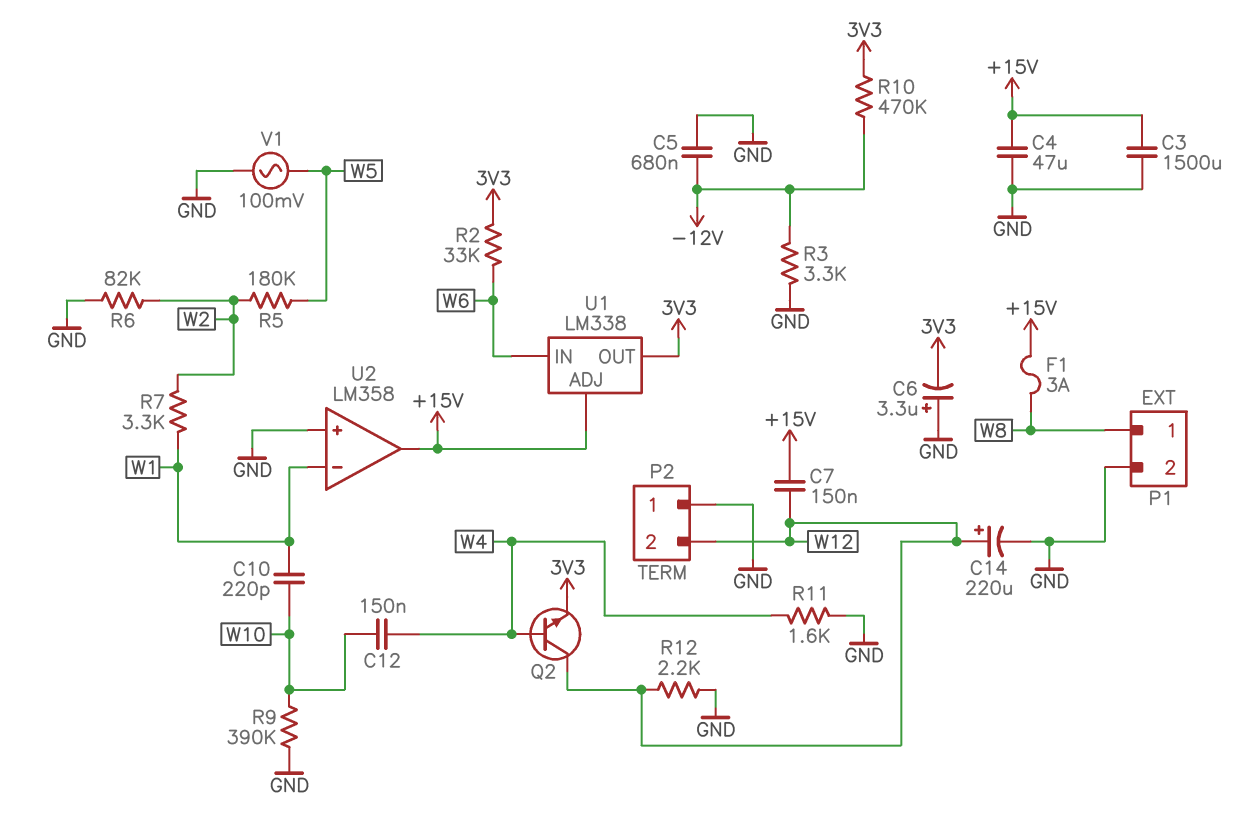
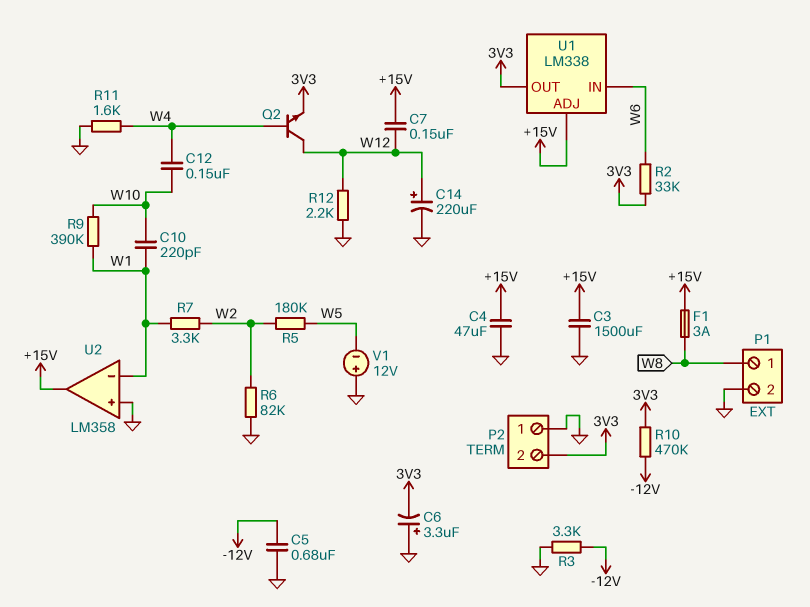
P2 pin 2: W12 -> 3V3
R9: 390k (GND, W10) -> 390k (W1, W10)
V1: AC 100mV (GND, W5) -> 12V (plus GND, minus W5)

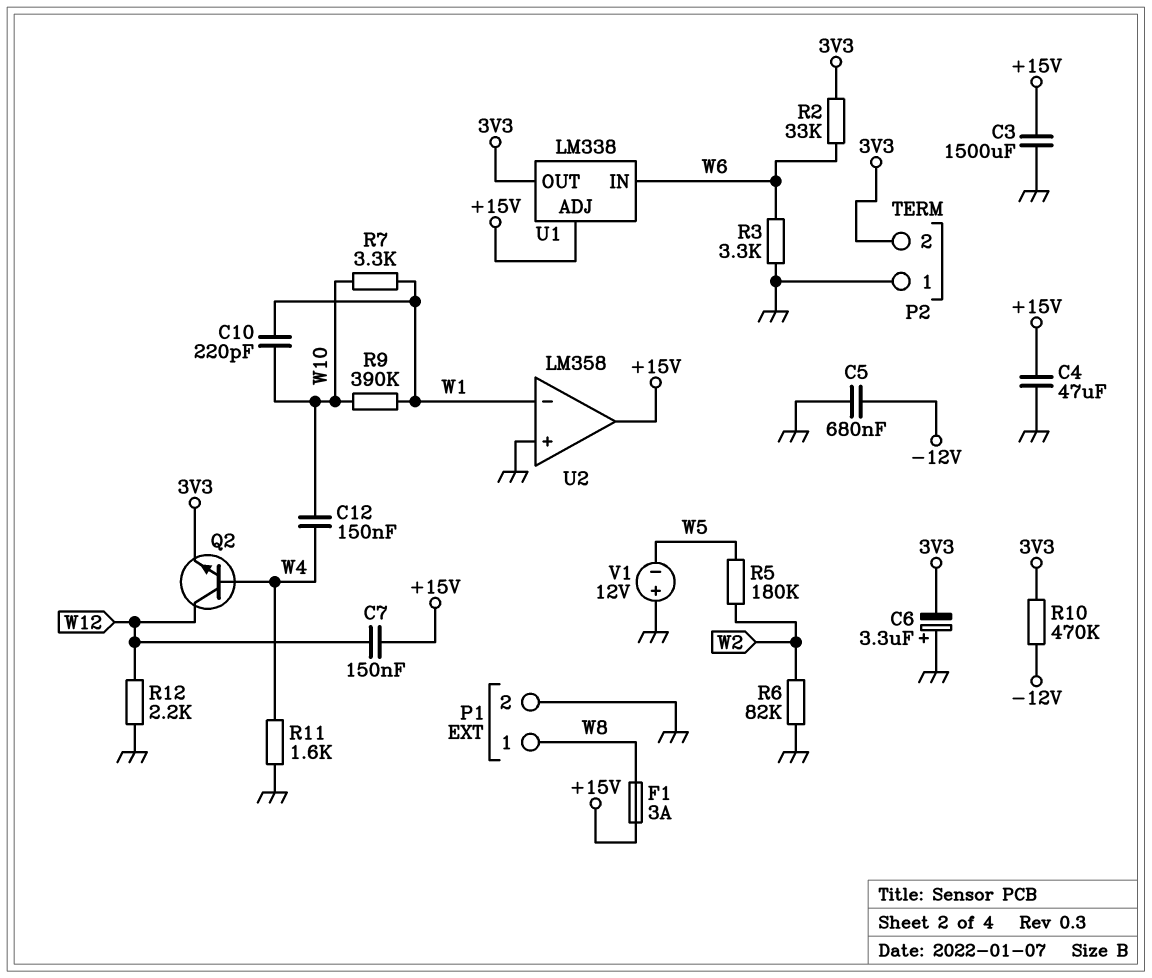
C14: 220uF (plus W12, minus GND) -> none
R3: 3.3k (-12V, GND) -> 3.3k (GND, W6)
R7: 3.3k (W1, W2) -> 3.3k (W1, W10)

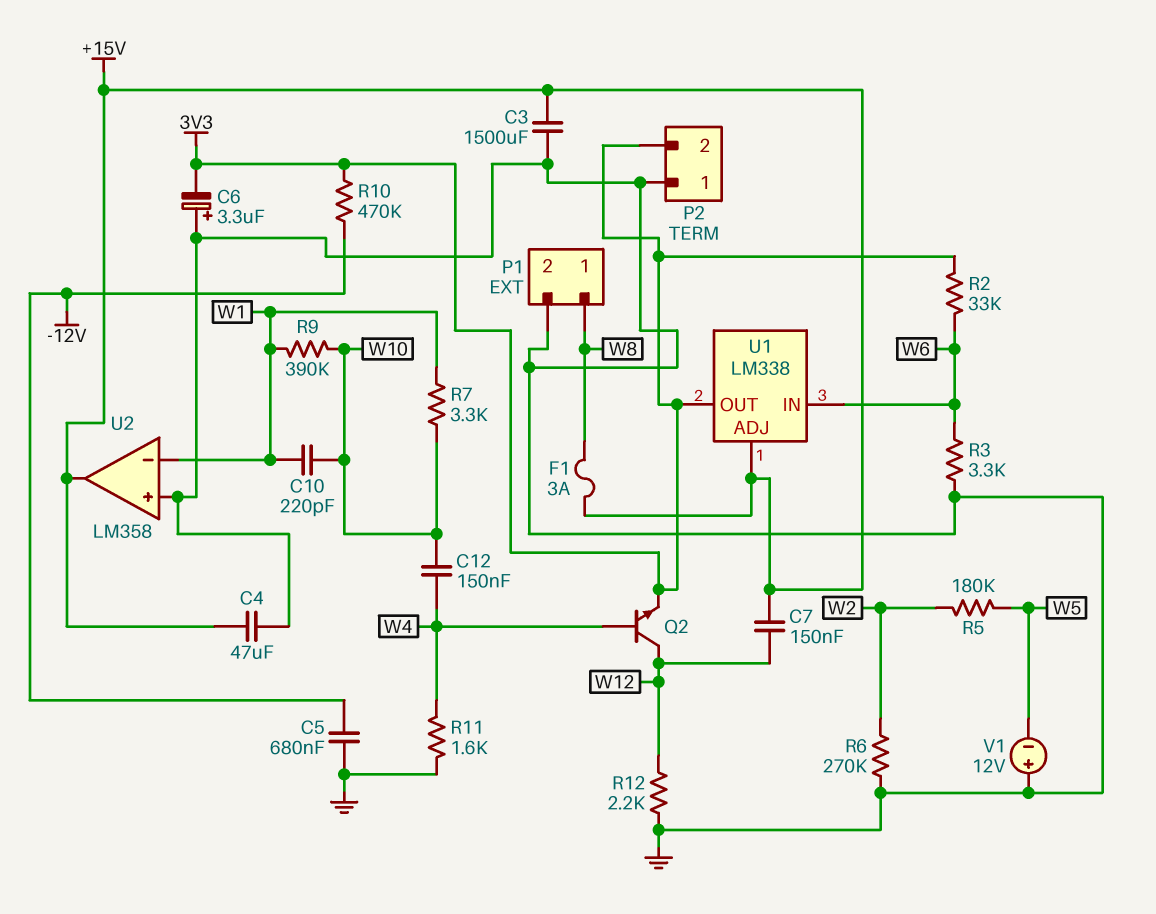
R6: 82k (GND, W2) -> 270k (GND, W2)

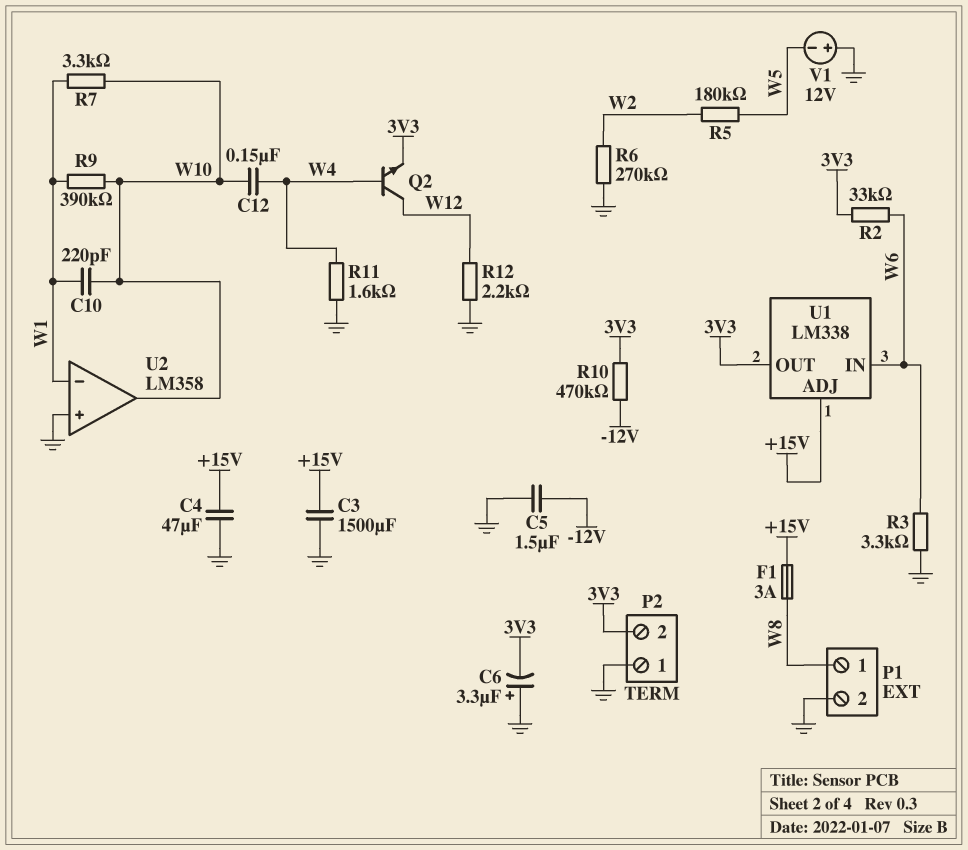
C5: 680nF (-12V, GND) -> 1.5uF (-12V, GND)
C7: 150nF (+15V, W12) -> none
U2 pin out: +15V -> W10

